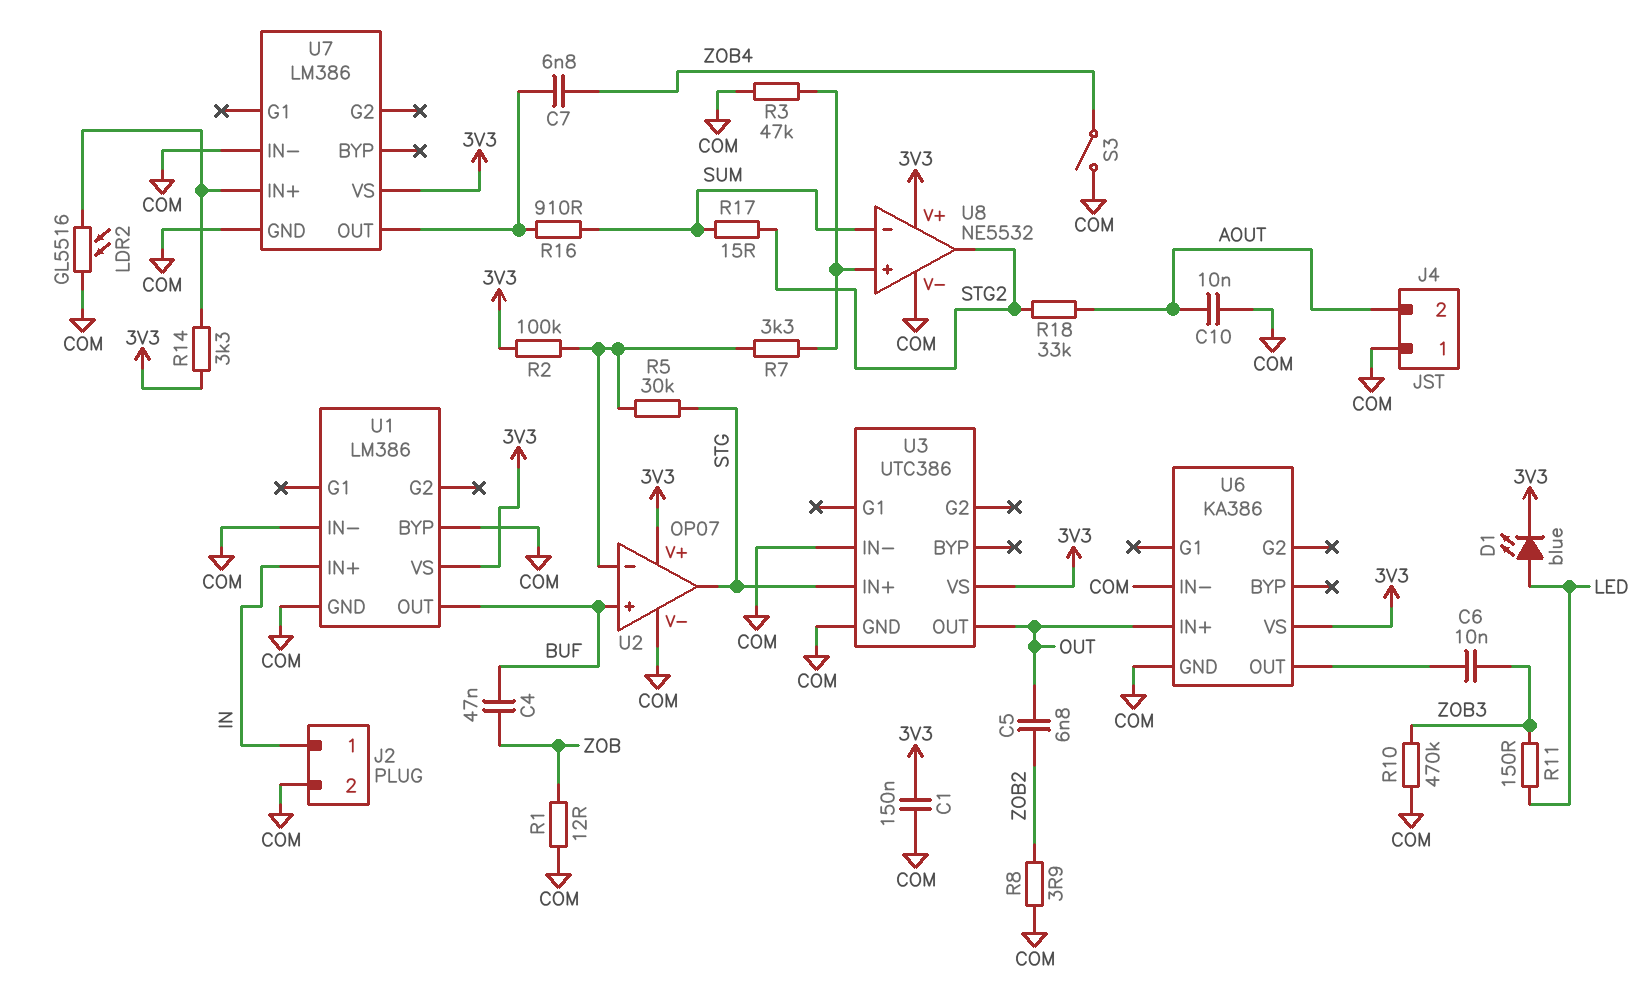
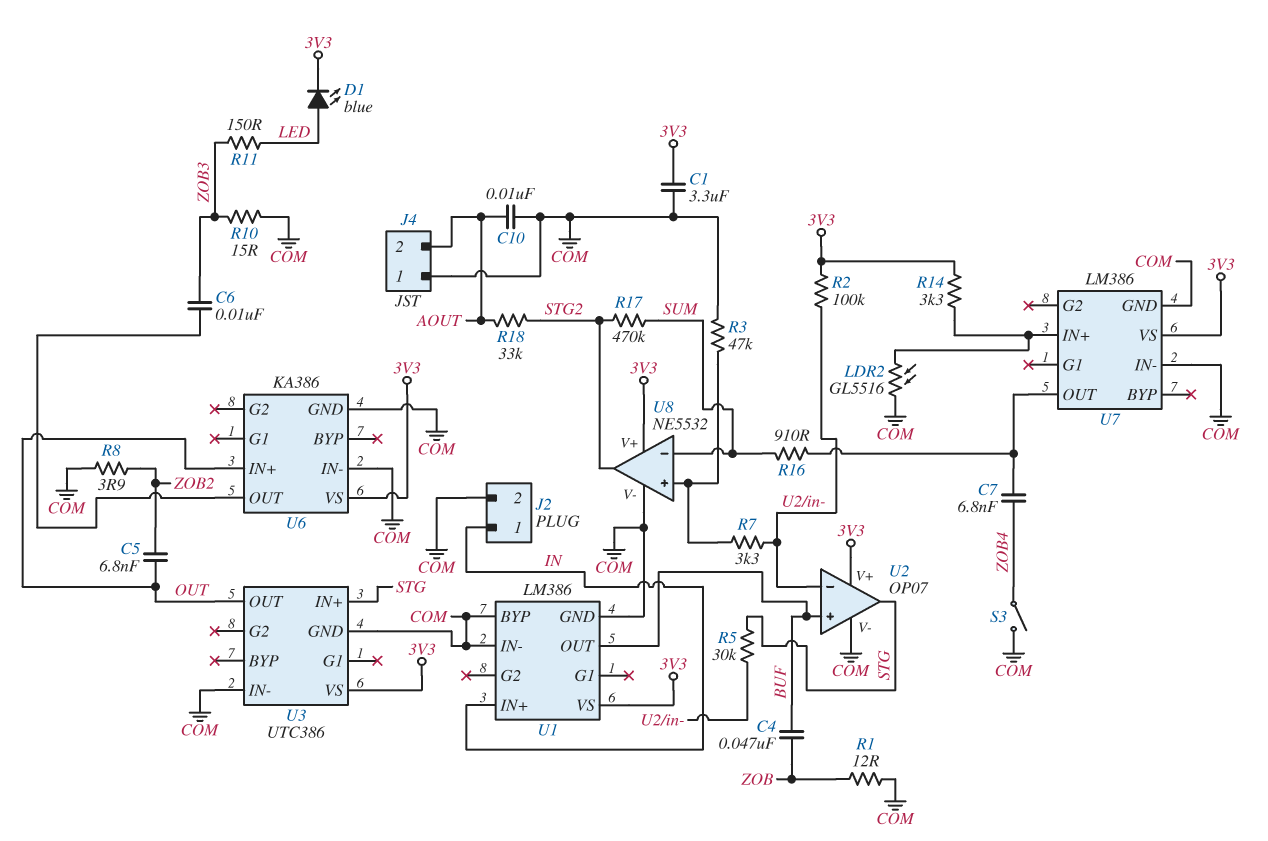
C1: 150nF (3V3, COM) -> 3.3uF (3V3, COM)
R10: 470k (COM, ZOB3) -> 15 (COM, ZOB3)
R17: 15 (STG2, SUM) -> 470k (STG2, SUM)

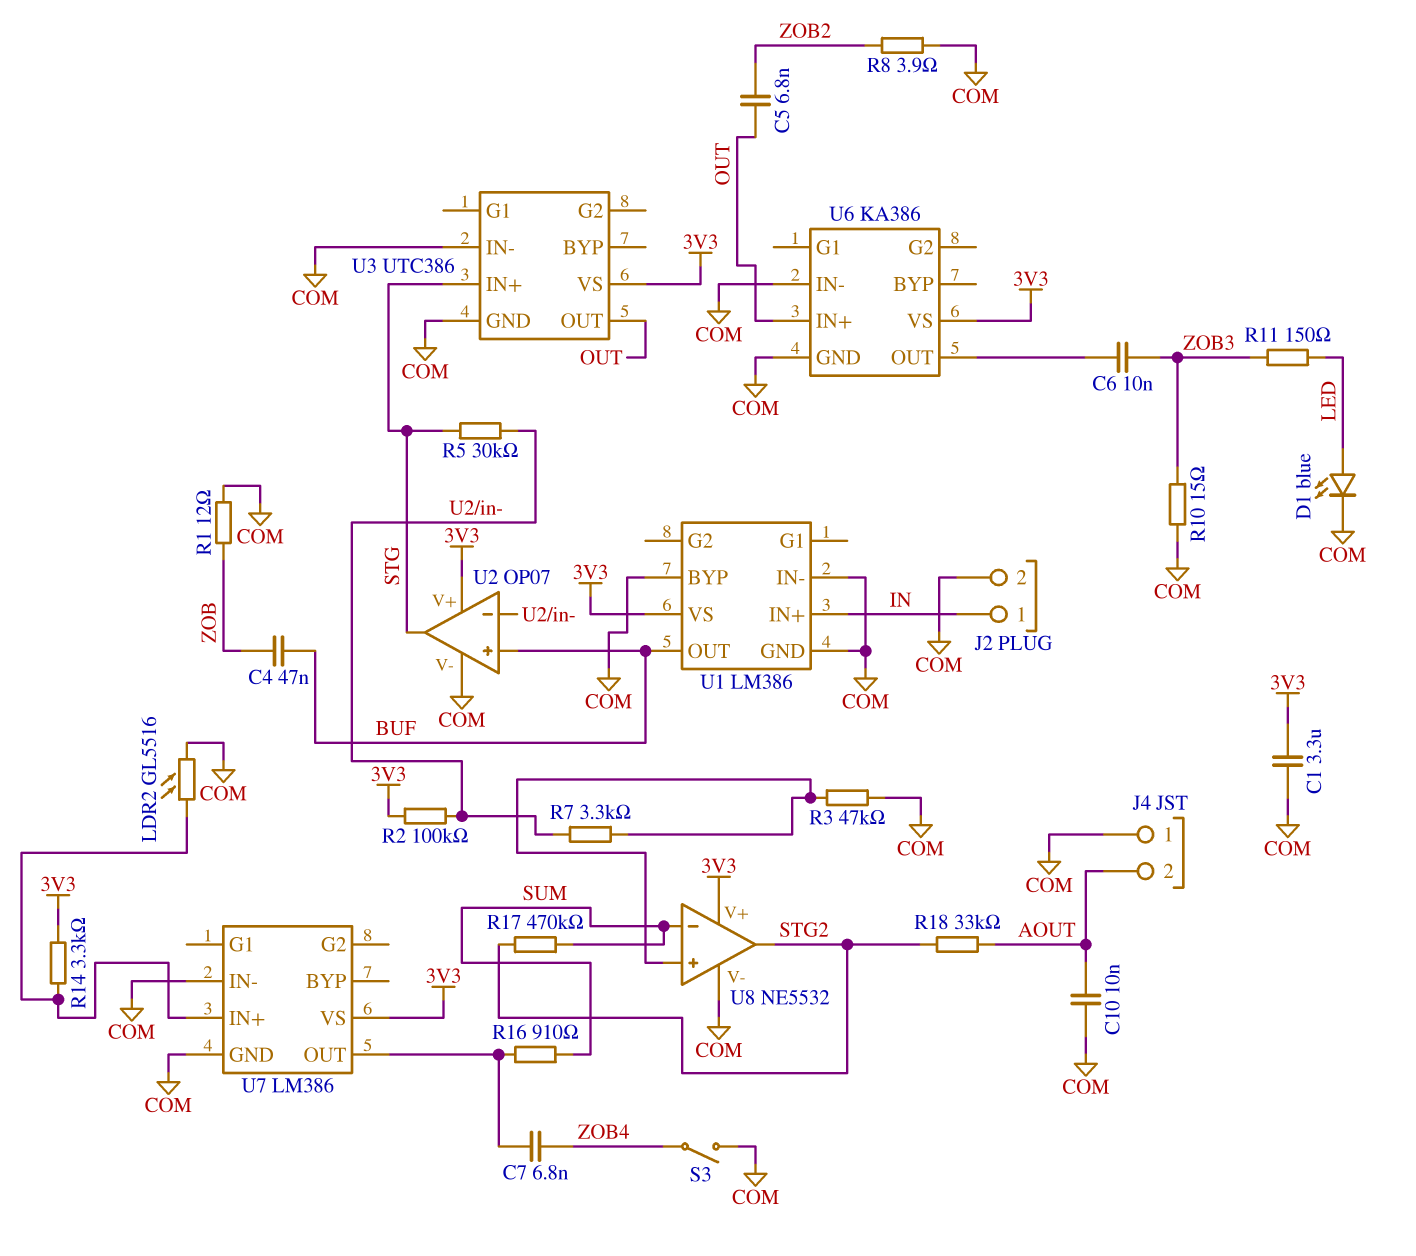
D1: LED blue (A LED, K 3V3) -> LED blue (A LED, K COM)

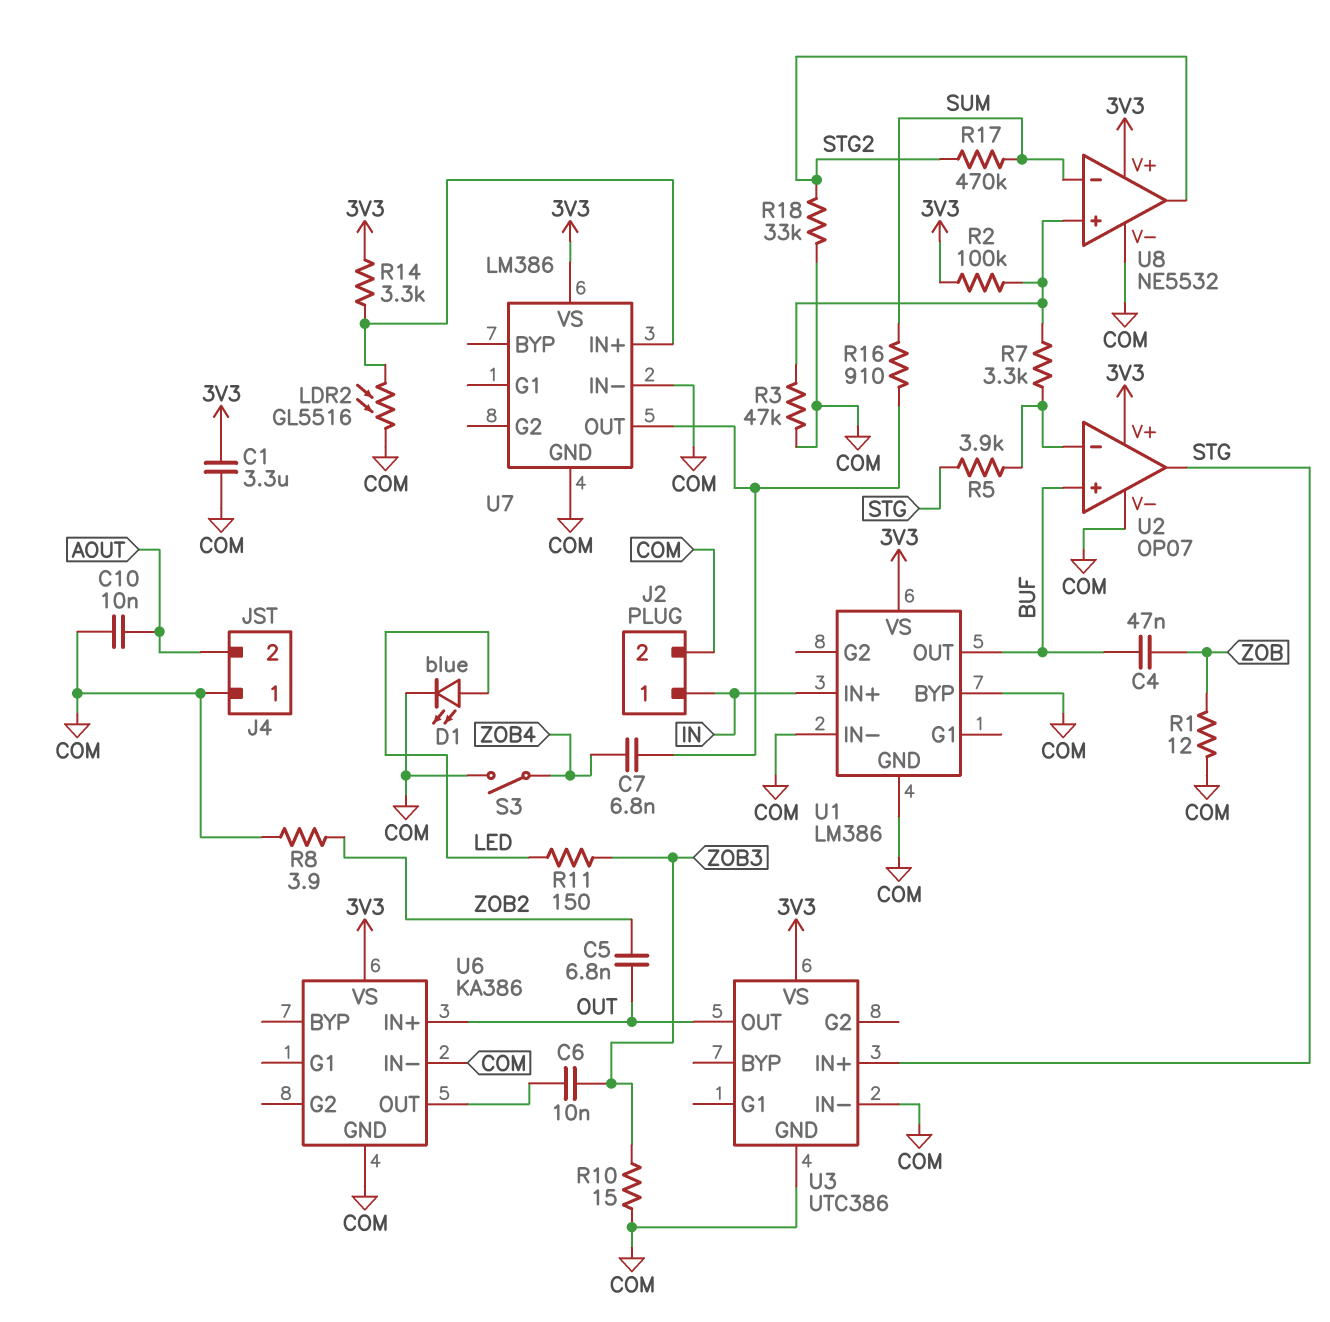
R2: 100k (3V3, U2/in-) -> 100k (3V3, U8/in+)
R5: 30k (STG, U2/in-) -> 3.9k (STG, U2/in-)
R18: 33k (AOUT, STG2) -> 33k (COM, STG2)

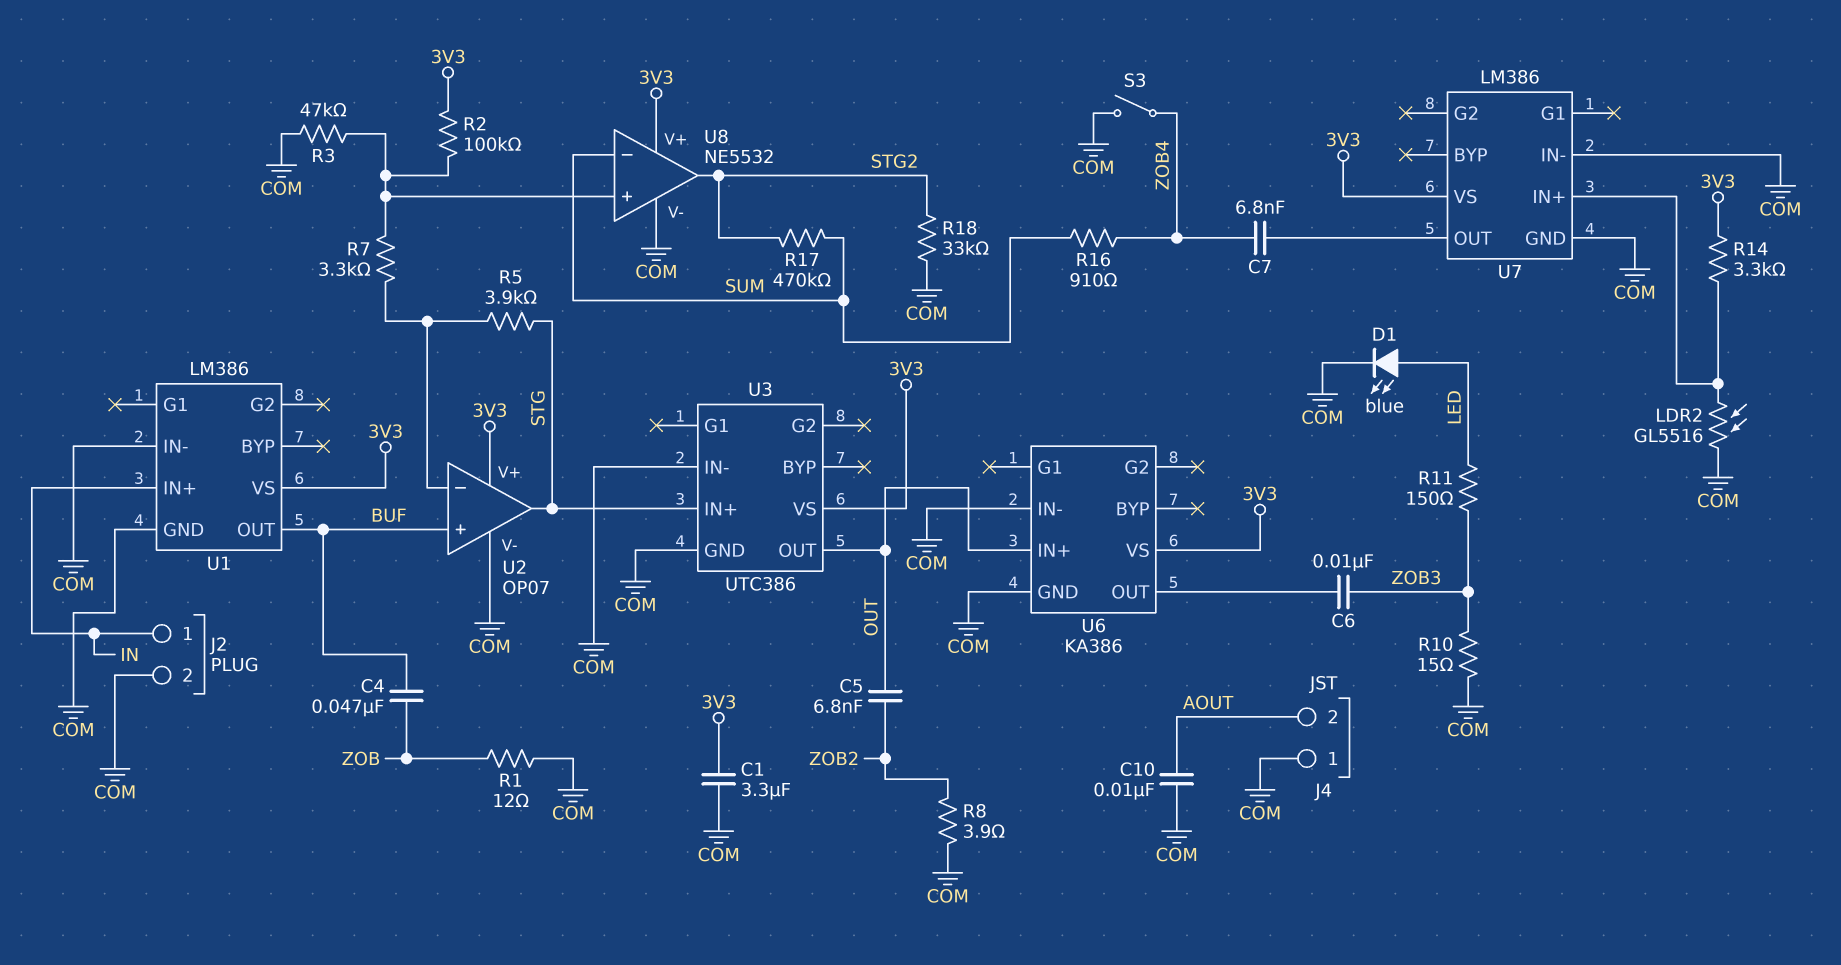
R16: 910 (SUM, U7/OUT) -> 910 (SUM, ZOB4)
U1 pin BYP: COM -> none

